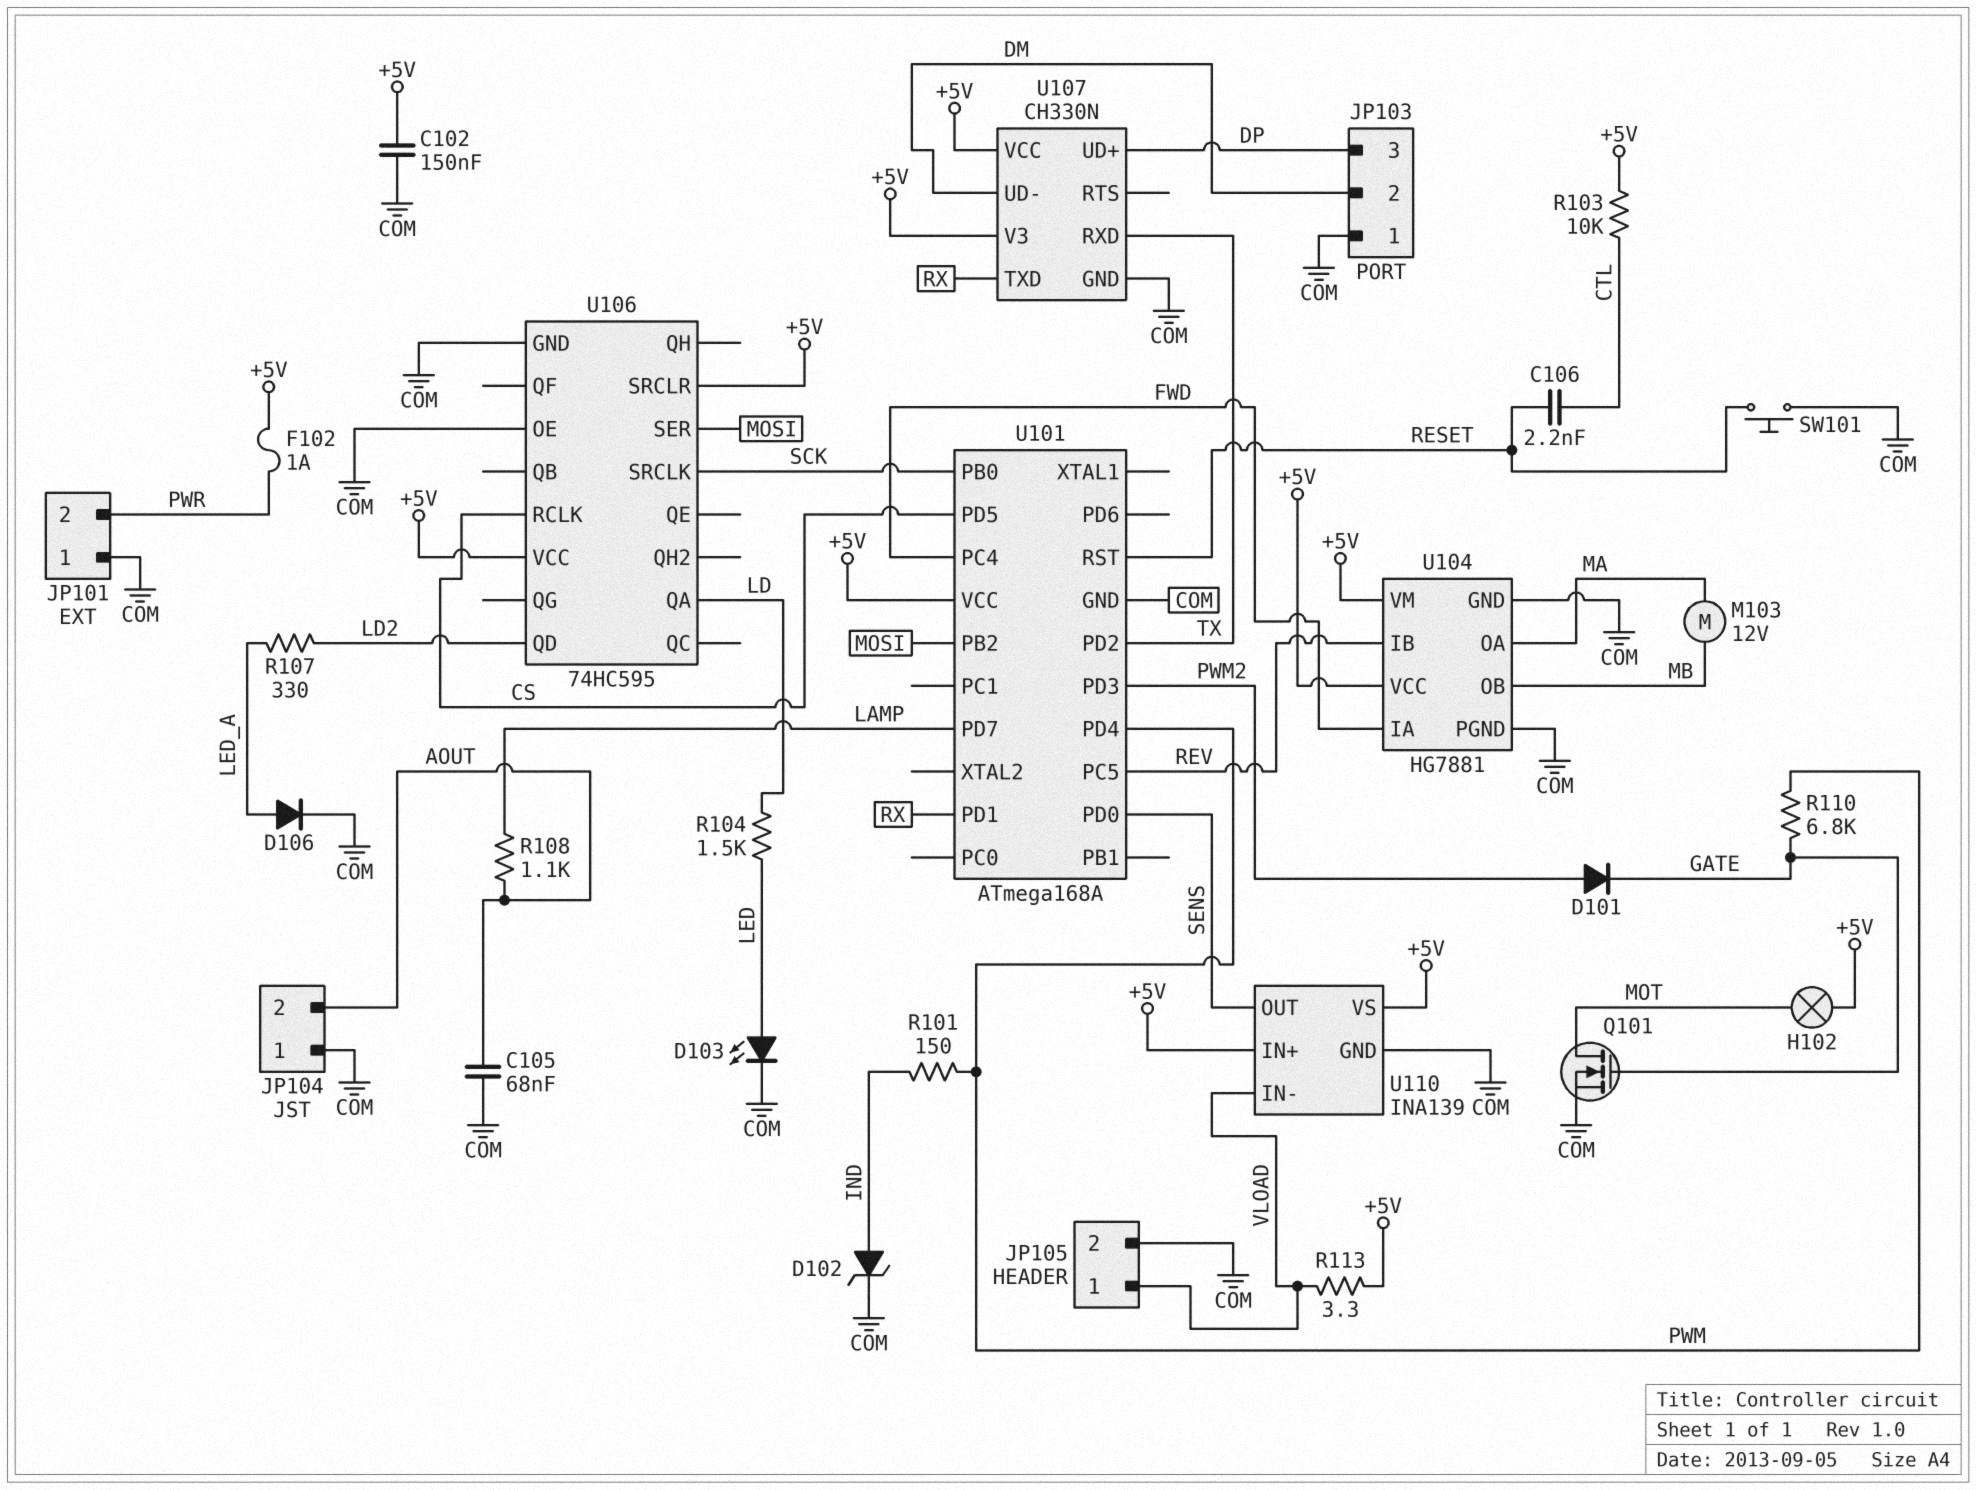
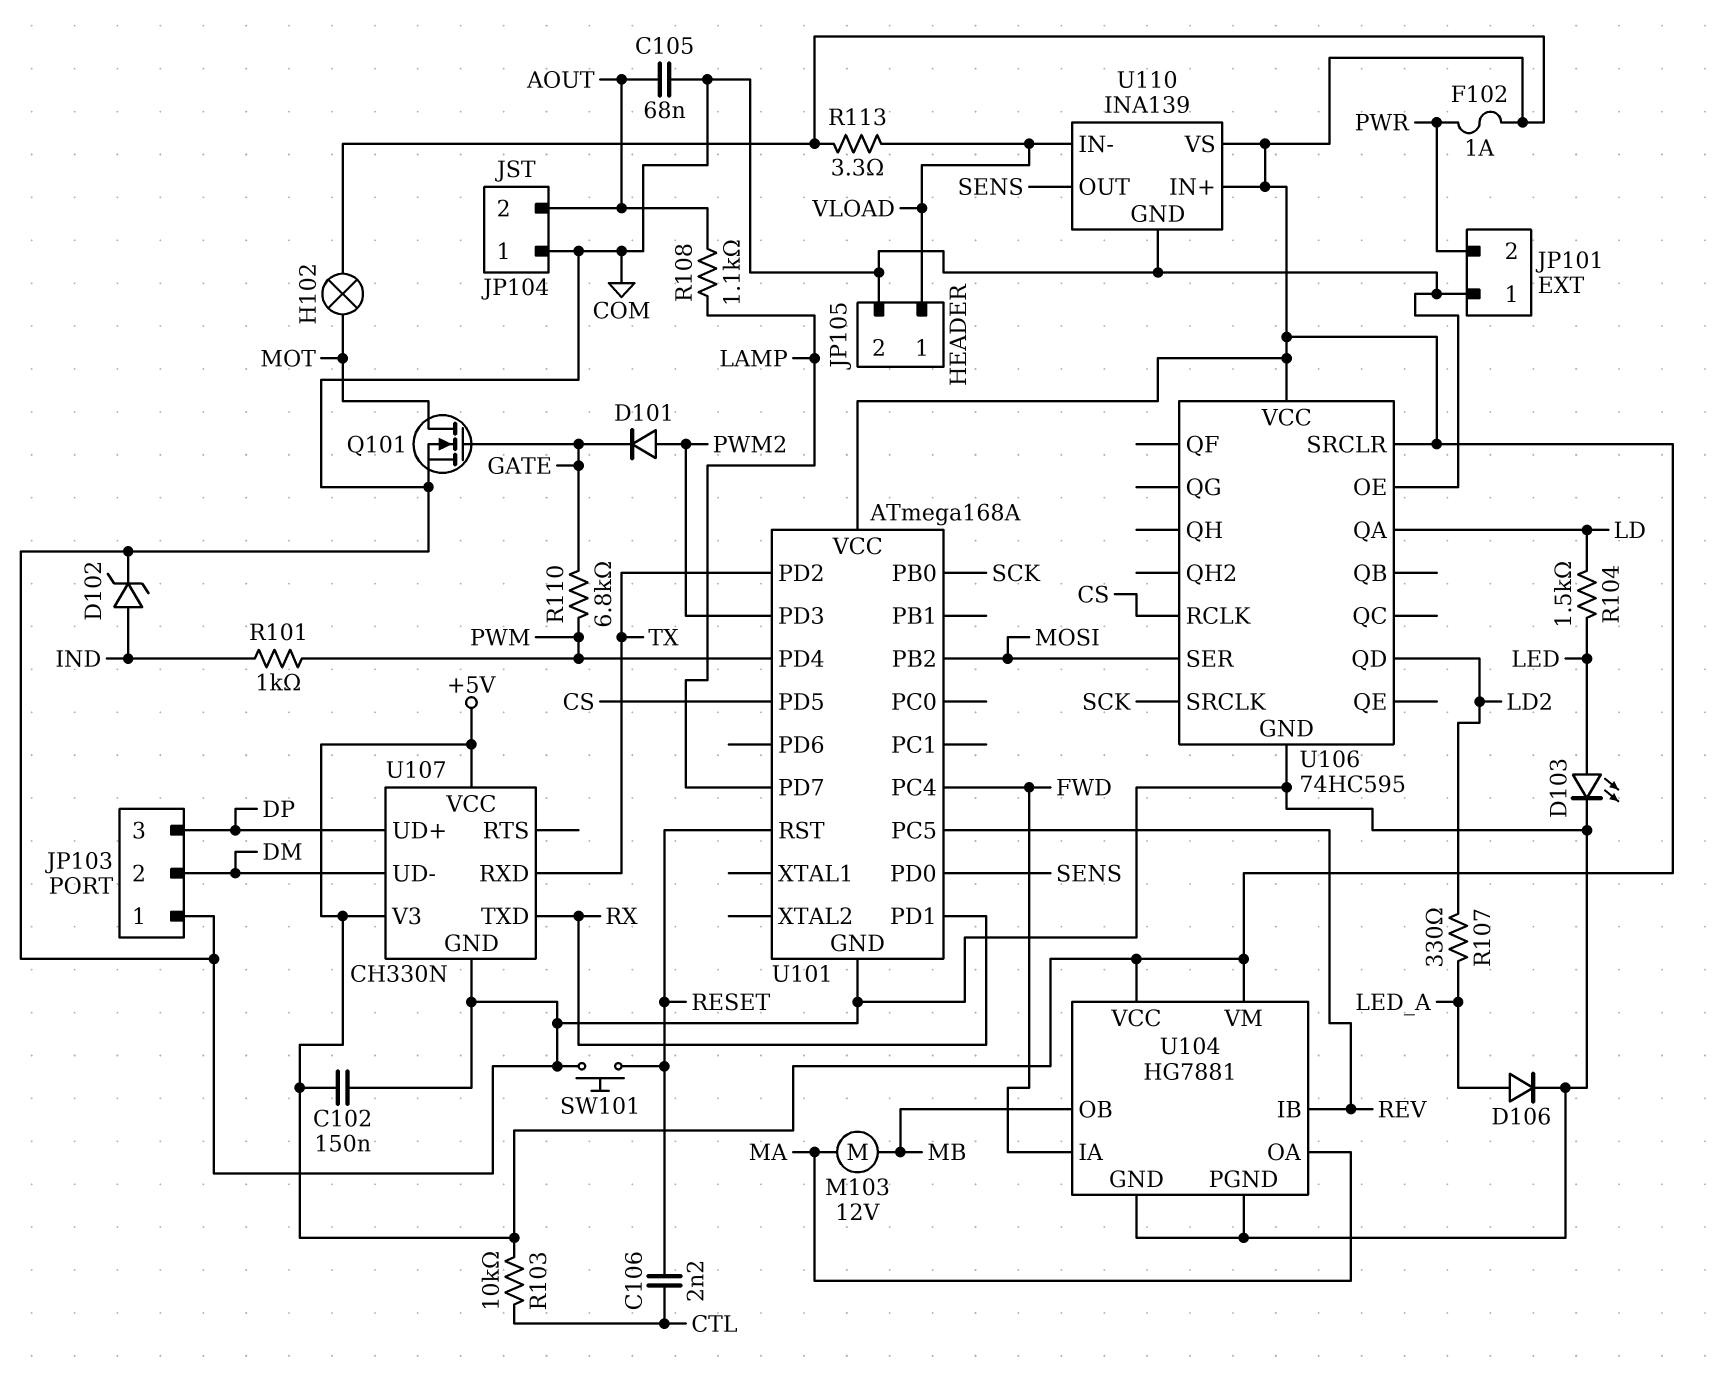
R101: 150 (IND, PWM) -> 1k (IND, PWM)

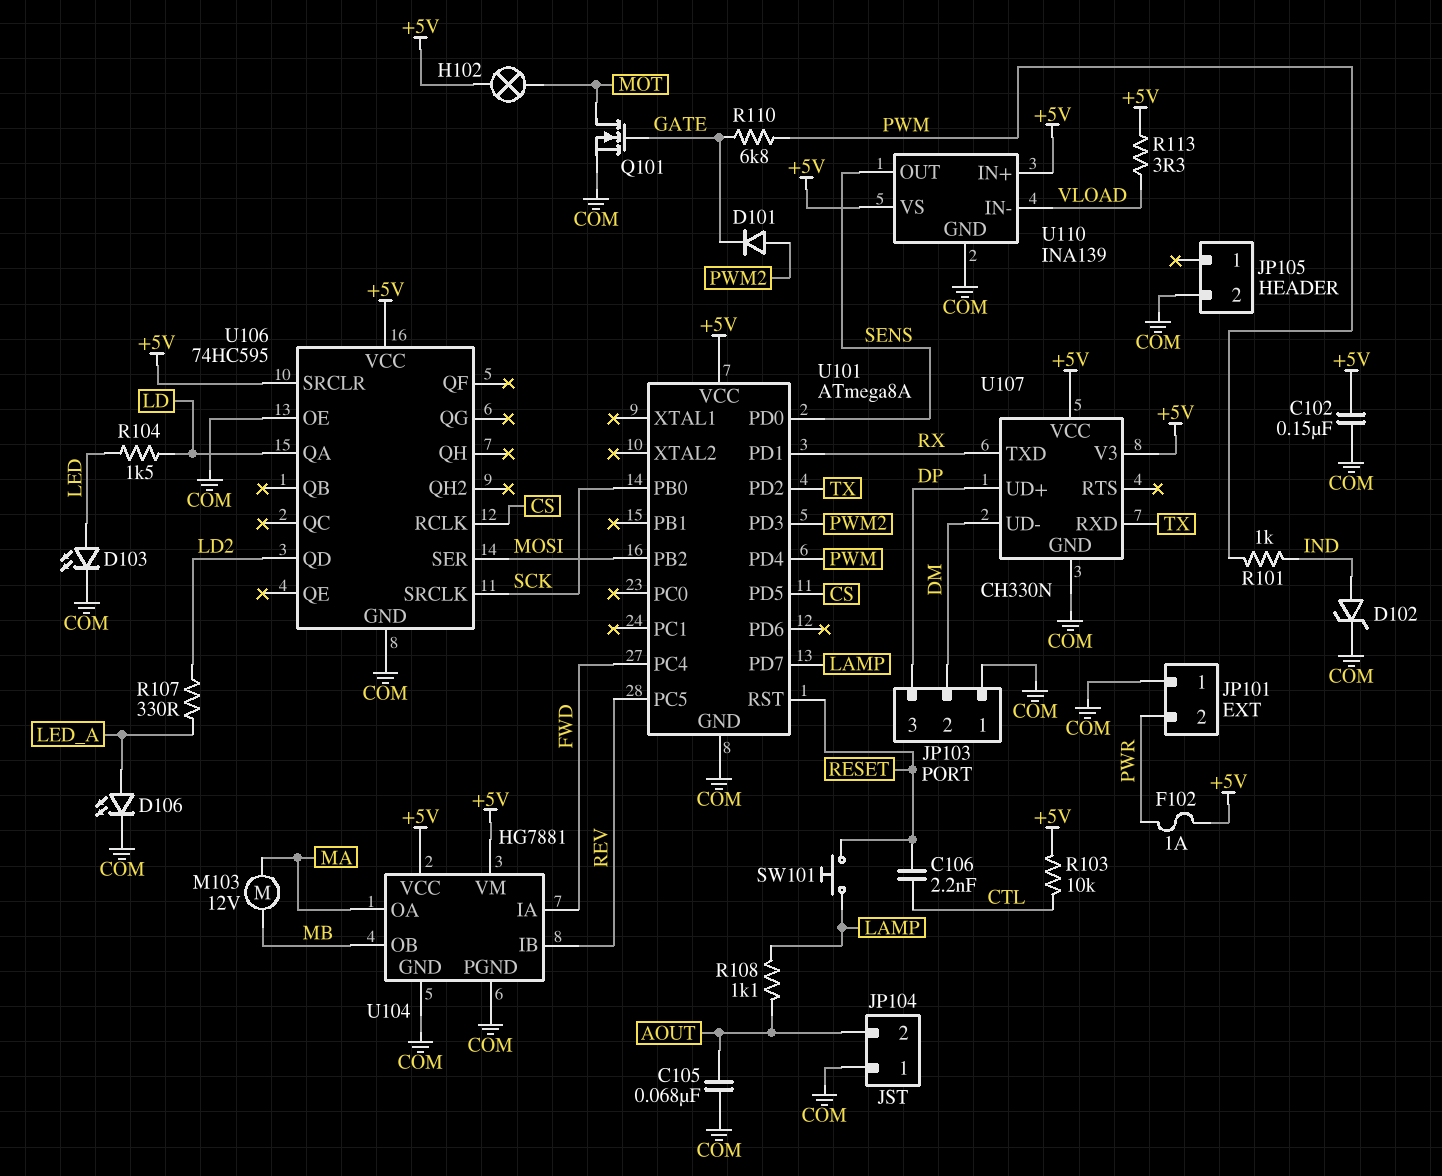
D106: diode (A LED_A, K COM) -> LED (A LED_A, K COM)
JP105 pin 1: VLOAD -> none
SW101: button (COM, RESET) -> button (LAMP, RESET)
U101: ATmega168A -> ATmega8A

